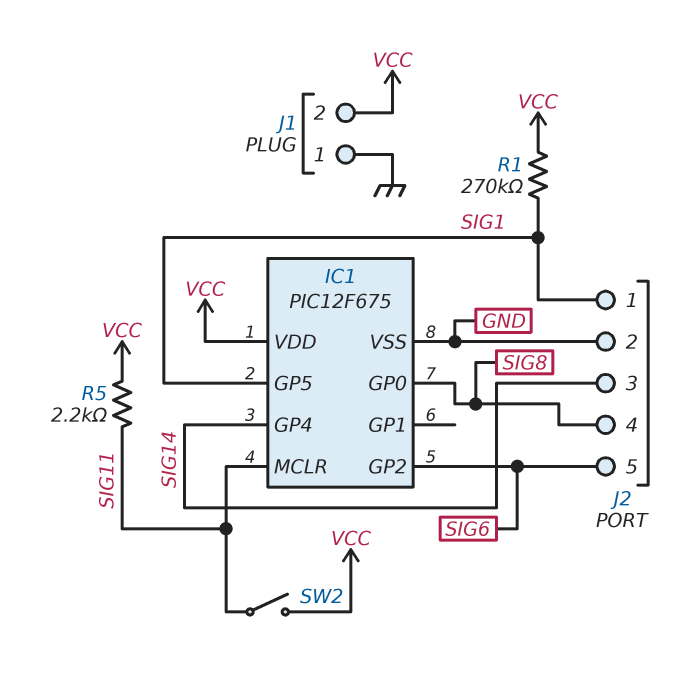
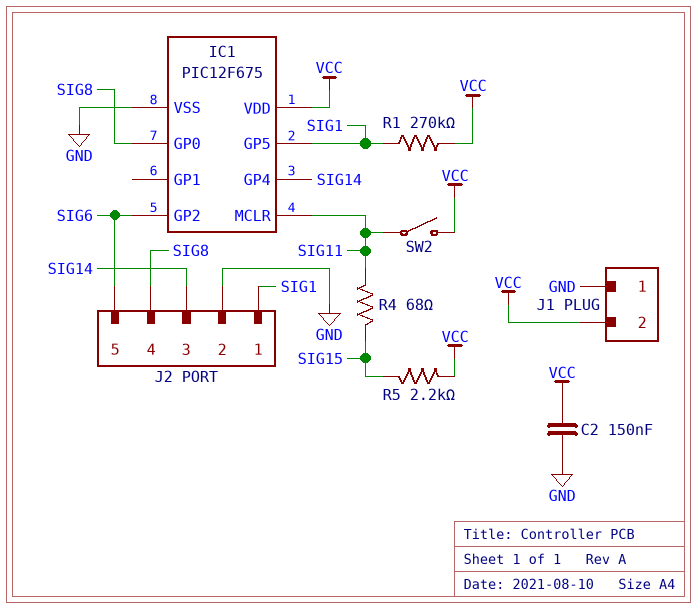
C2: none -> 150nF (GND, VCC)
R4: none -> 68 (SIG11, SIG15)
R5: 2.2k (SIG11, VCC) -> 2.2k (SIG15, VCC)

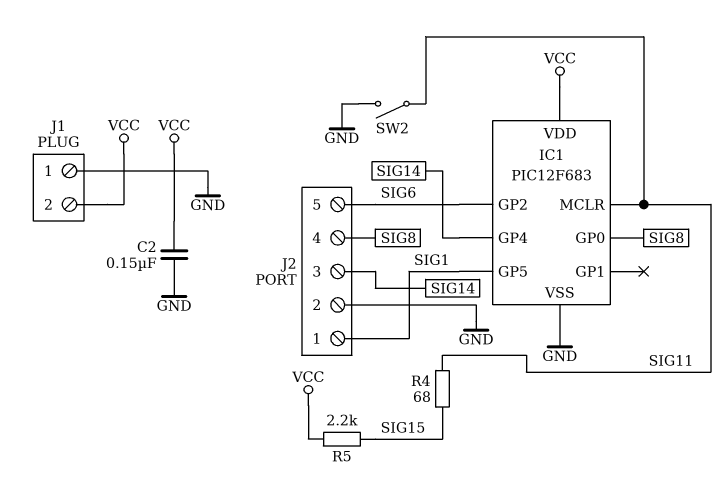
IC1: PIC12F675 -> PIC12F683
R1: 270k (SIG1, VCC) -> none
SW2: switch (SIG11, VCC) -> switch (GND, SIG11)

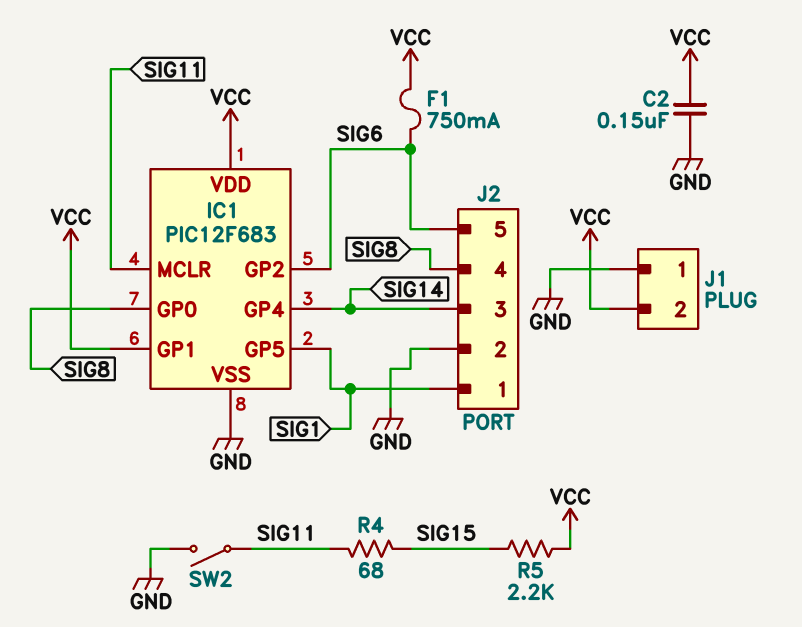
F1: none -> 750mA (SIG6, VCC)
IC1 pin GP1: none -> VCC

